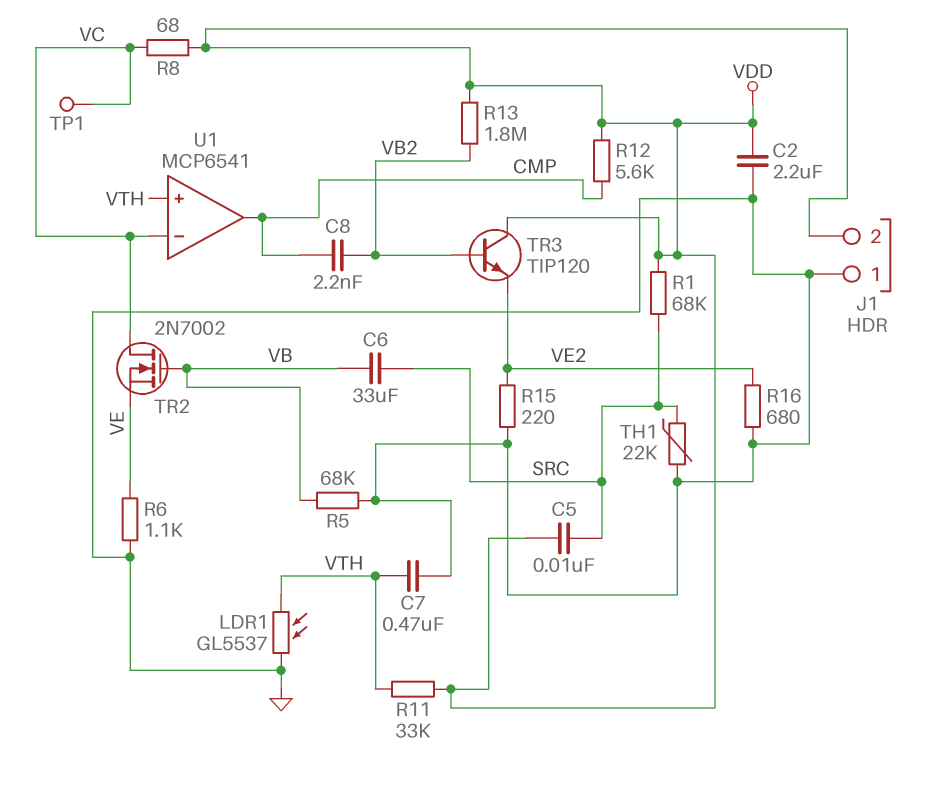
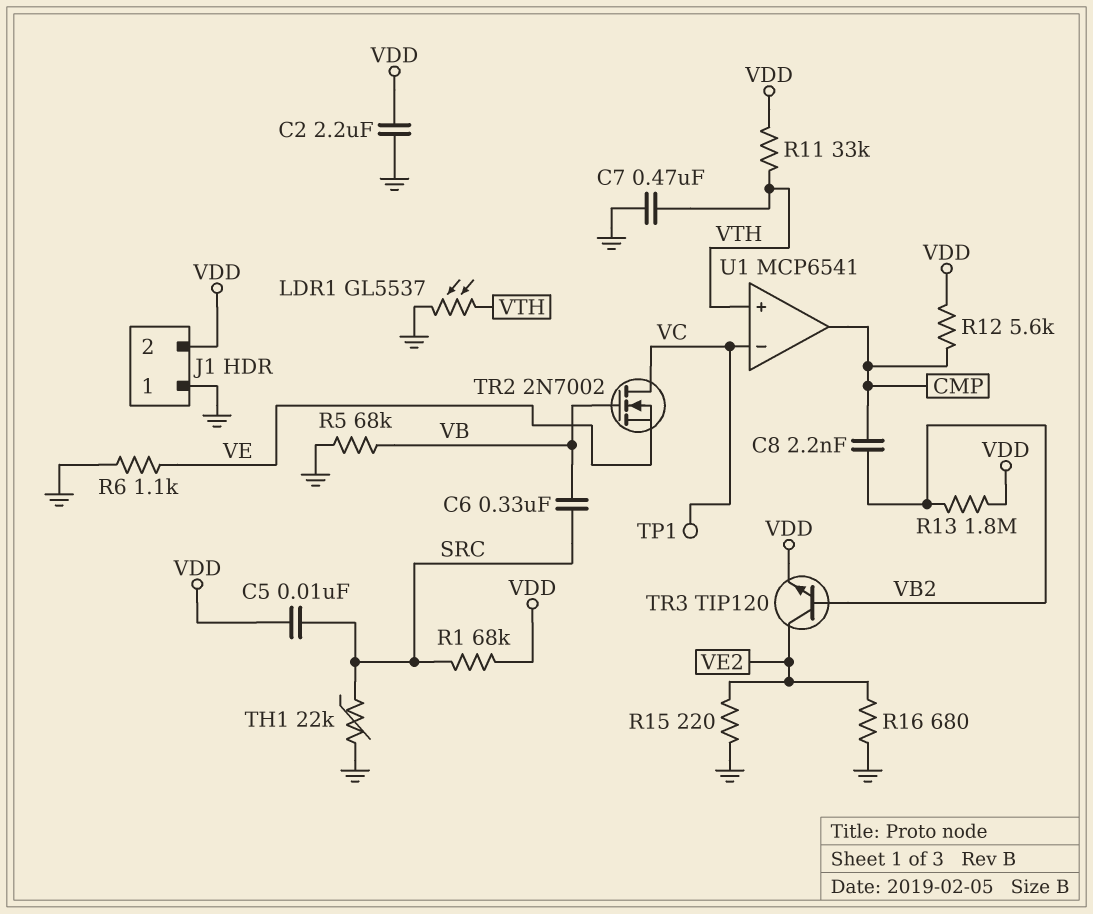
C6: 33uF (SRC, VB) -> 330nF (SRC, VB)
R8: 68 (VC, VDD) -> none
TR3: NPN TIP120 (B VB2, C VDD, E VE2) -> NPN TIP120 (B VB2, C VE2, E VDD)

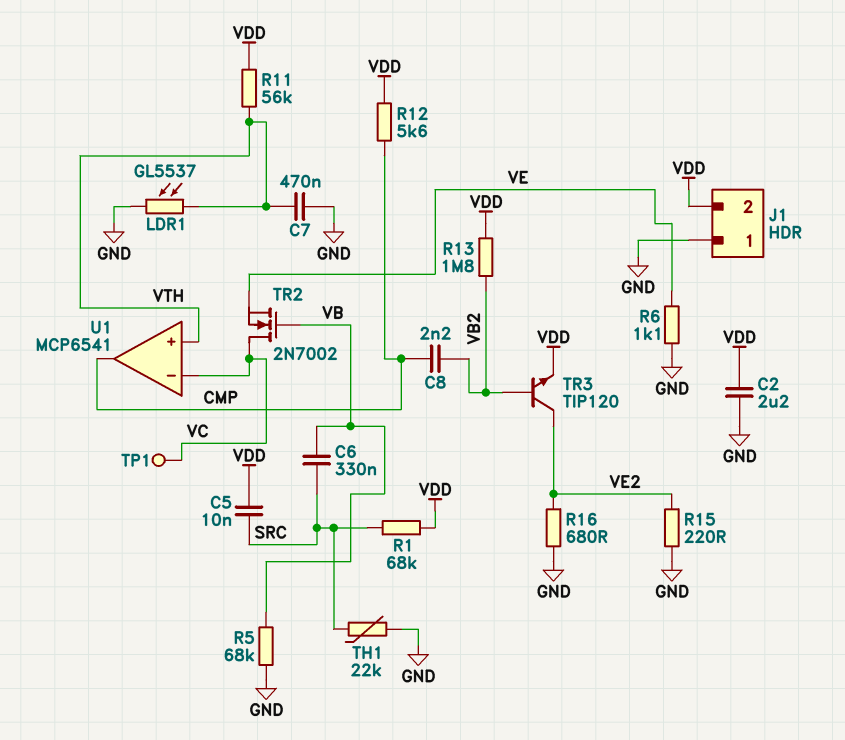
R11: 33k (VDD, VTH) -> 56k (VDD, VTH)

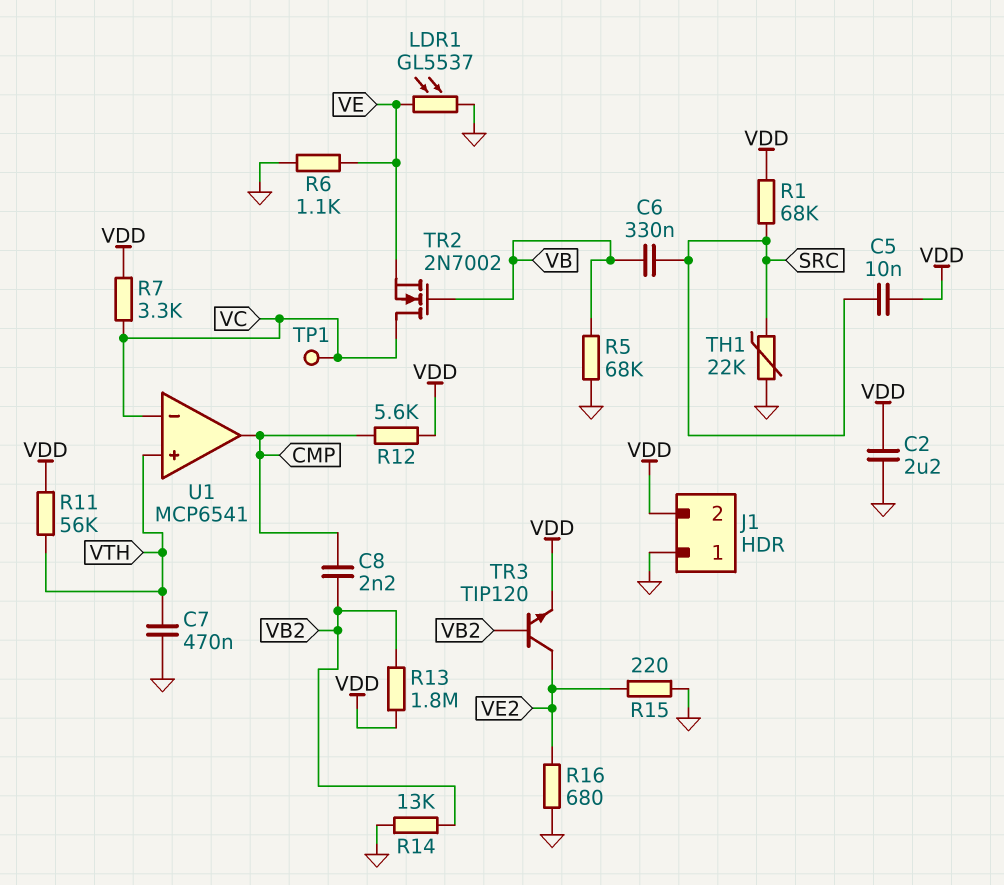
LDR1: GL5537 (GND, VTH) -> GL5537 (GND, VE)
R7: none -> 3.3k (VC, VDD)
R14: none -> 13k (GND, VB2)

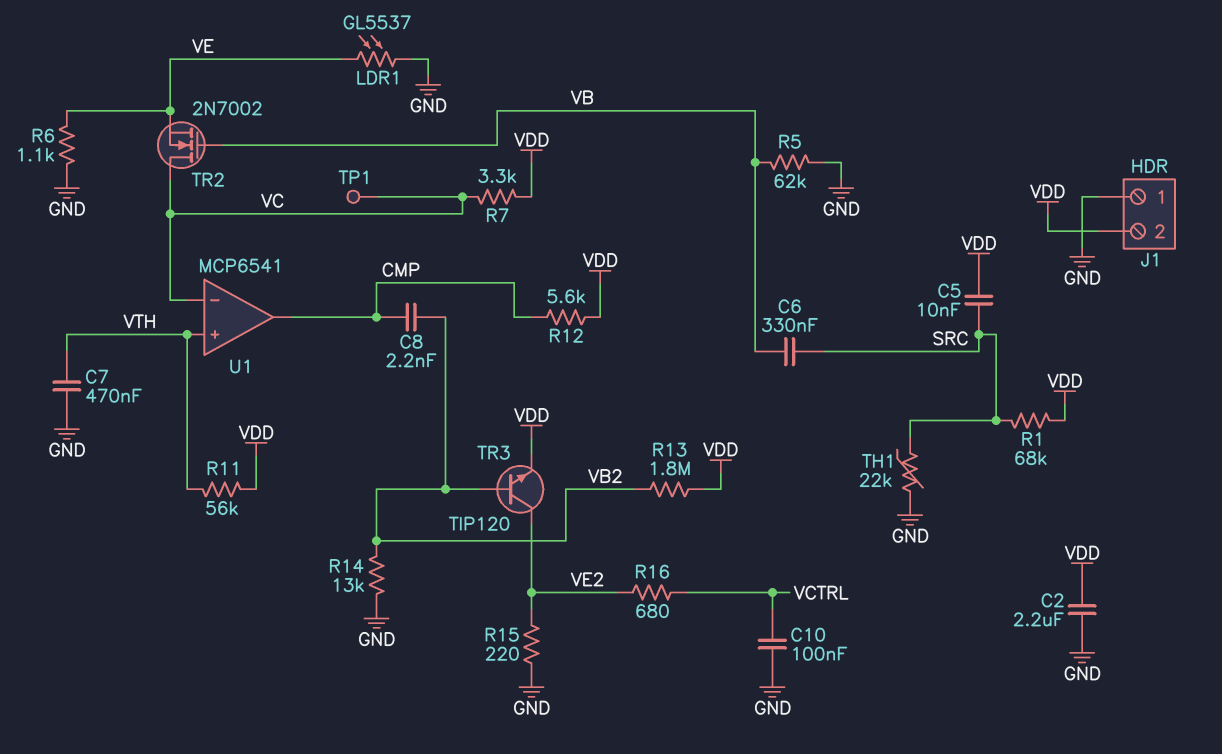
C10: none -> 100nF (GND, VCTRL)
R5: 68k (GND, VB) -> 62k (GND, VB)
R16: 680 (GND, VE2) -> 680 (VCTRL, VE2)

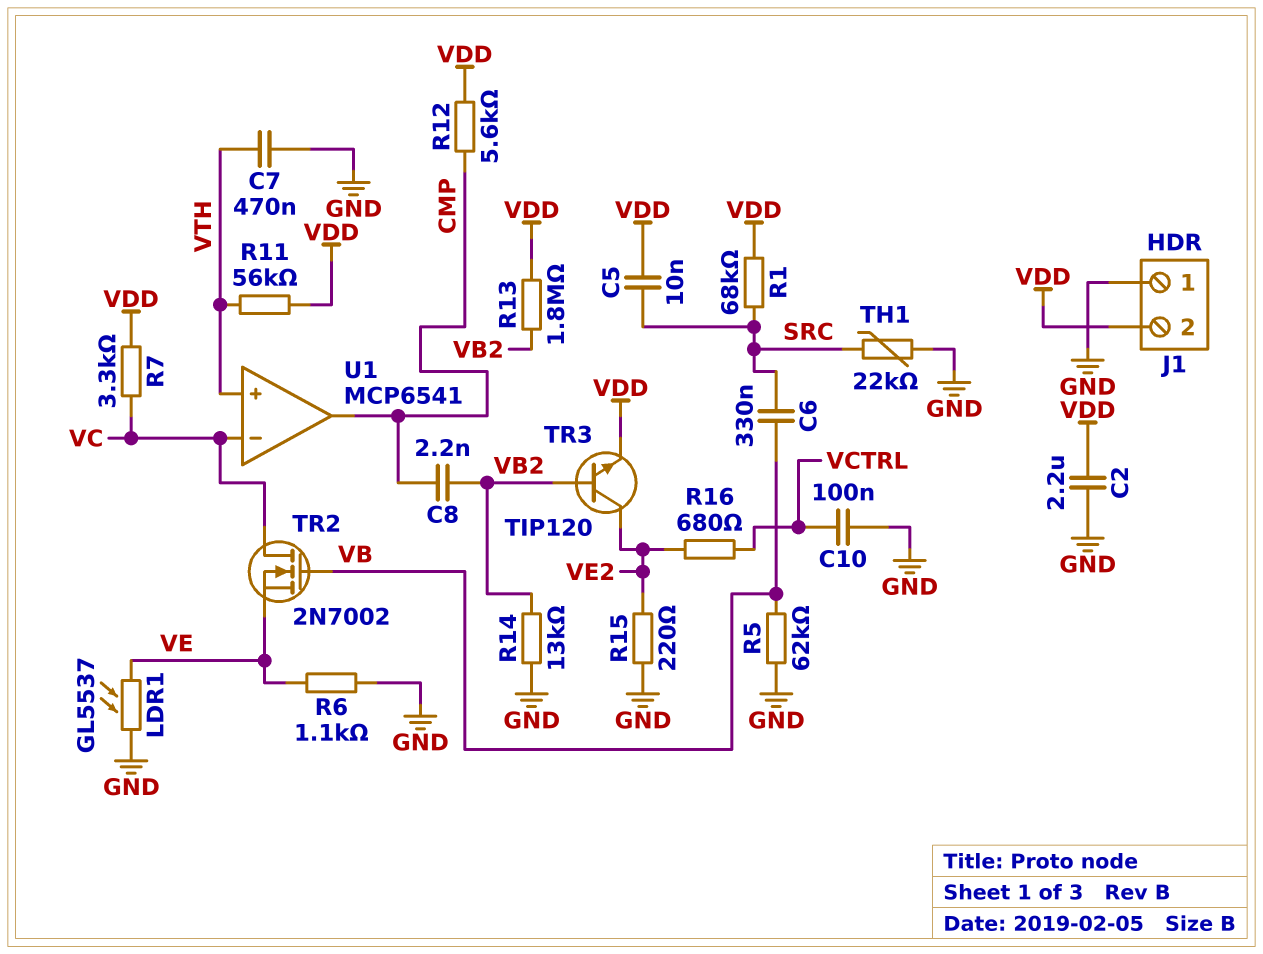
TP1: test point (VC) -> none

